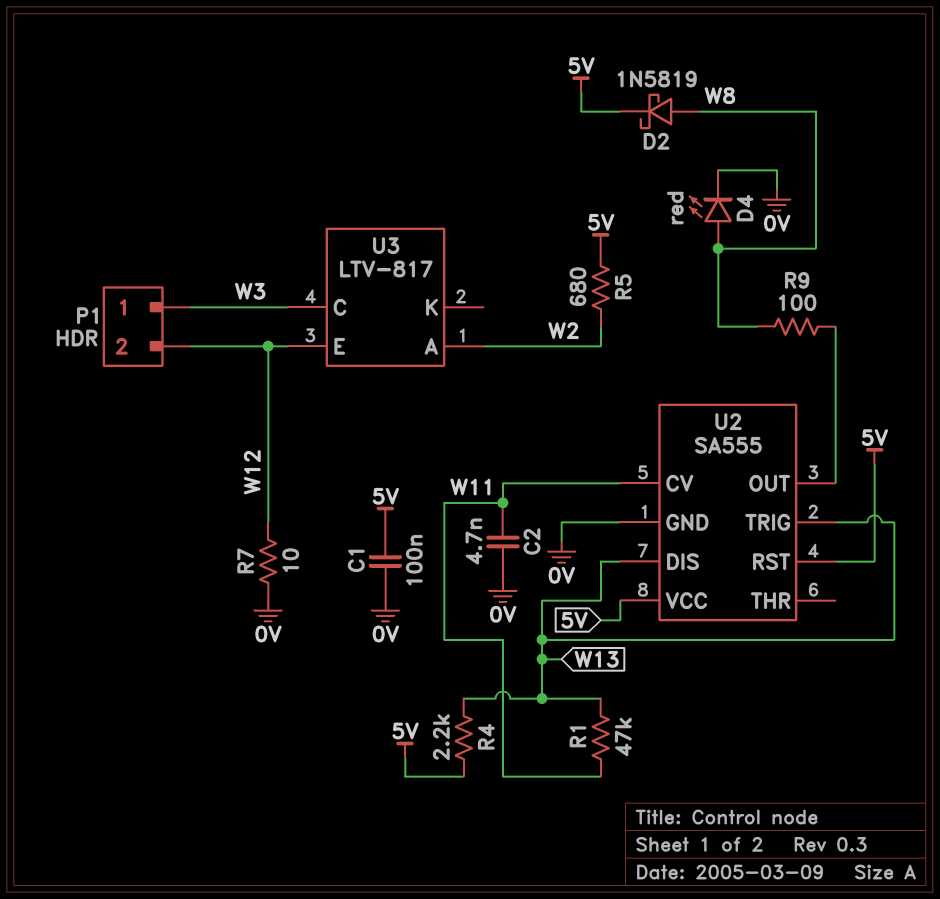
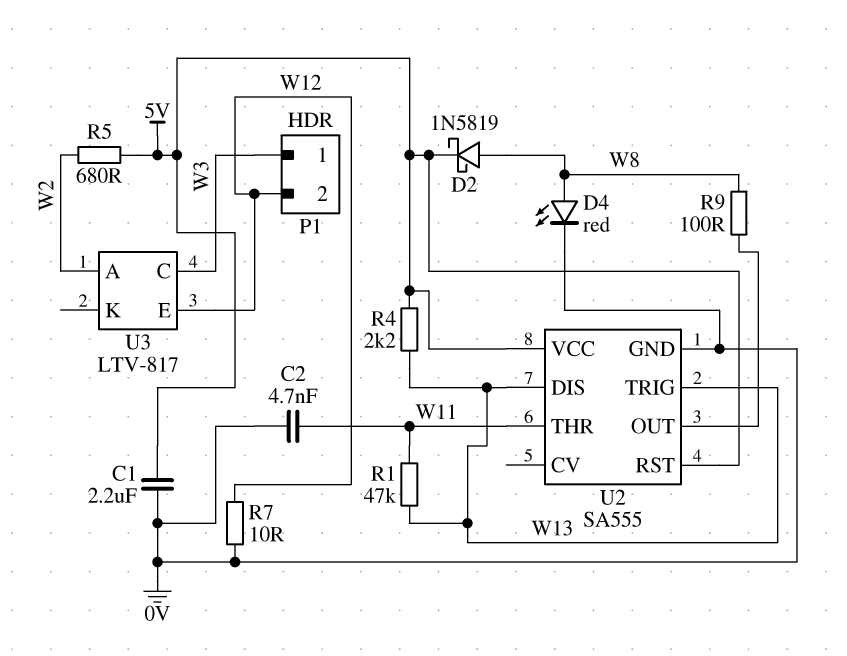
C1: 100nF (0V, 5V) -> 2.2uF (0V, 5V)
U2 pin CV: W11 -> none
U2 pin THR: none -> W11

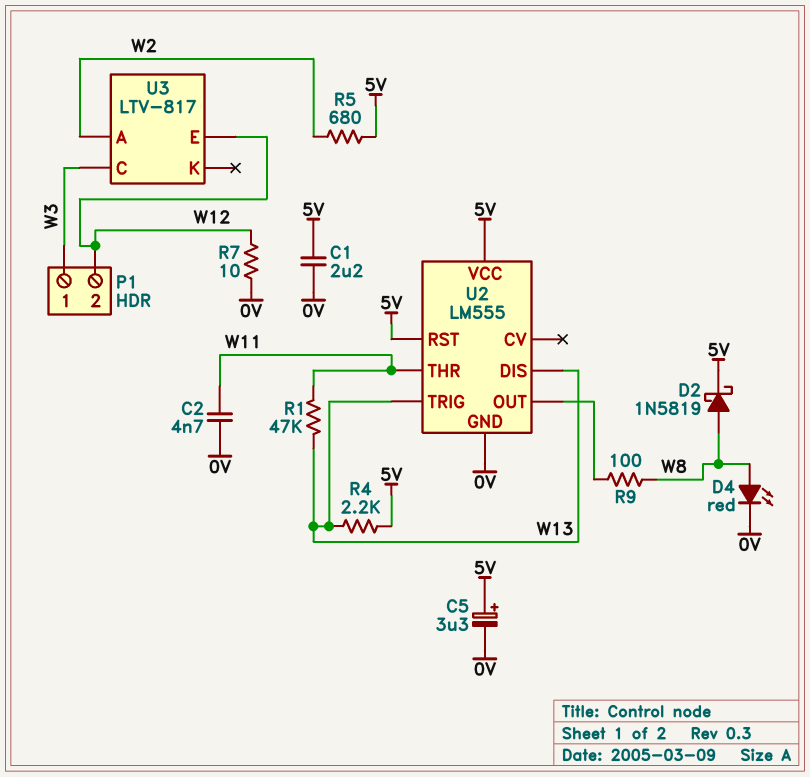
C5: none -> 3.3uF (plus 5V, minus 0V)
U2: SA555 -> LM555

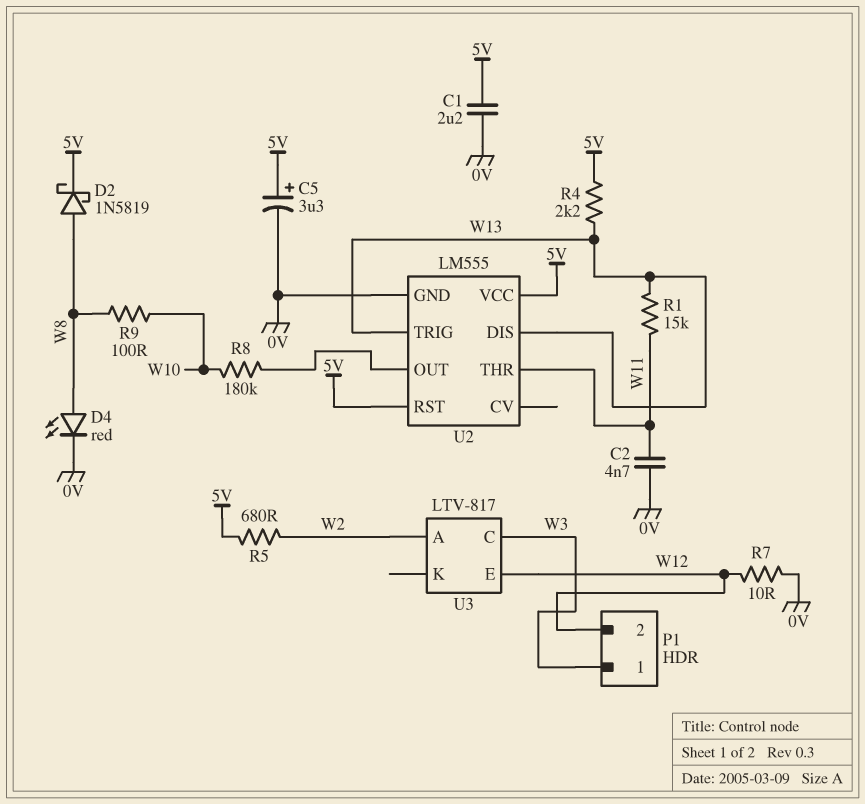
R1: 47k (W11, W13) -> 15k (W11, W13)
R8: none -> 180k (U2/OUT, W10)
R9: 100 (U2/OUT, W8) -> 100 (W8, W10)

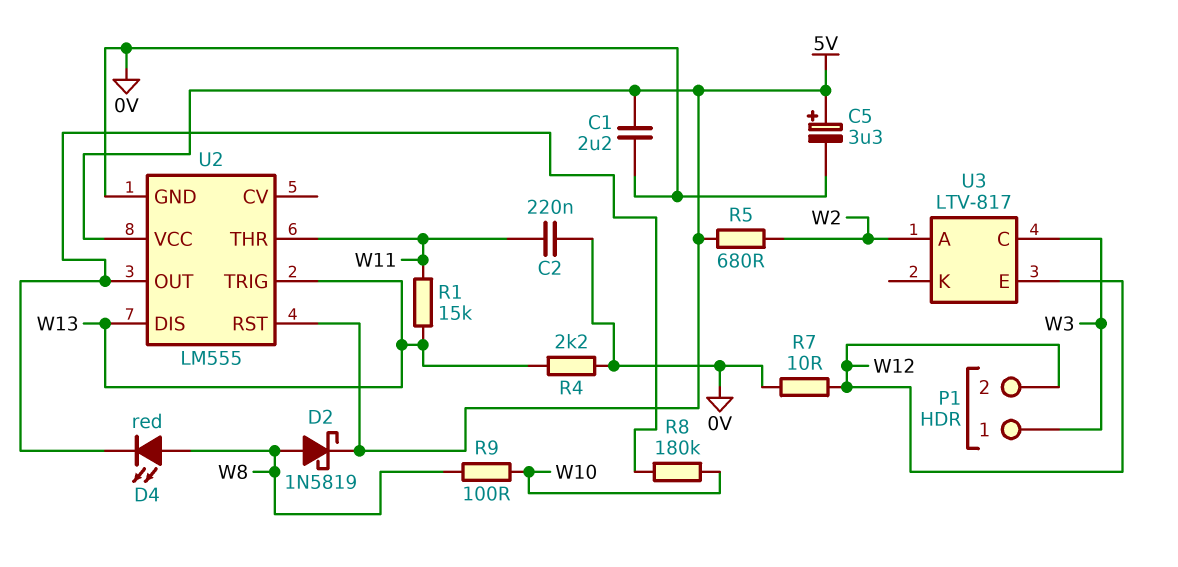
C2: 4.7nF (0V, W11) -> 220nF (0V, W11)
D4: LED red (A W8, K 0V) -> LED red (A W8, K U2/OUT)
R4: 2.2k (5V, W13) -> 2.2k (0V, W13)

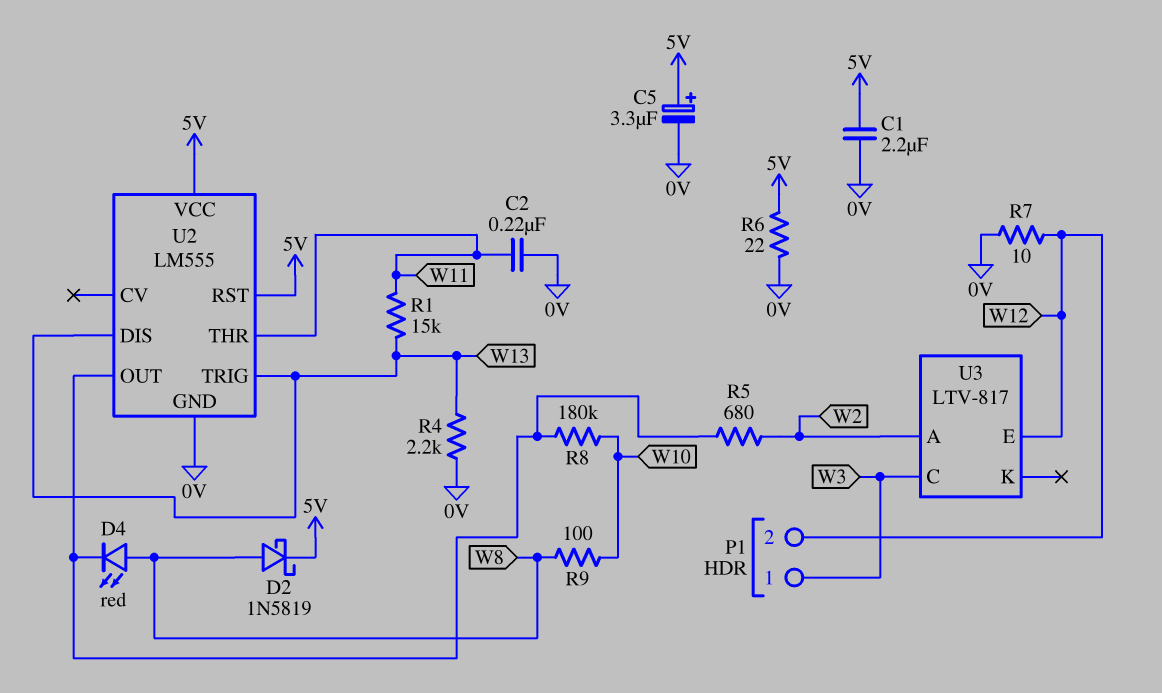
R5: 680 (5V, W2) -> 680 (U2/OUT, W2)
R6: none -> 22 (0V, 5V)

